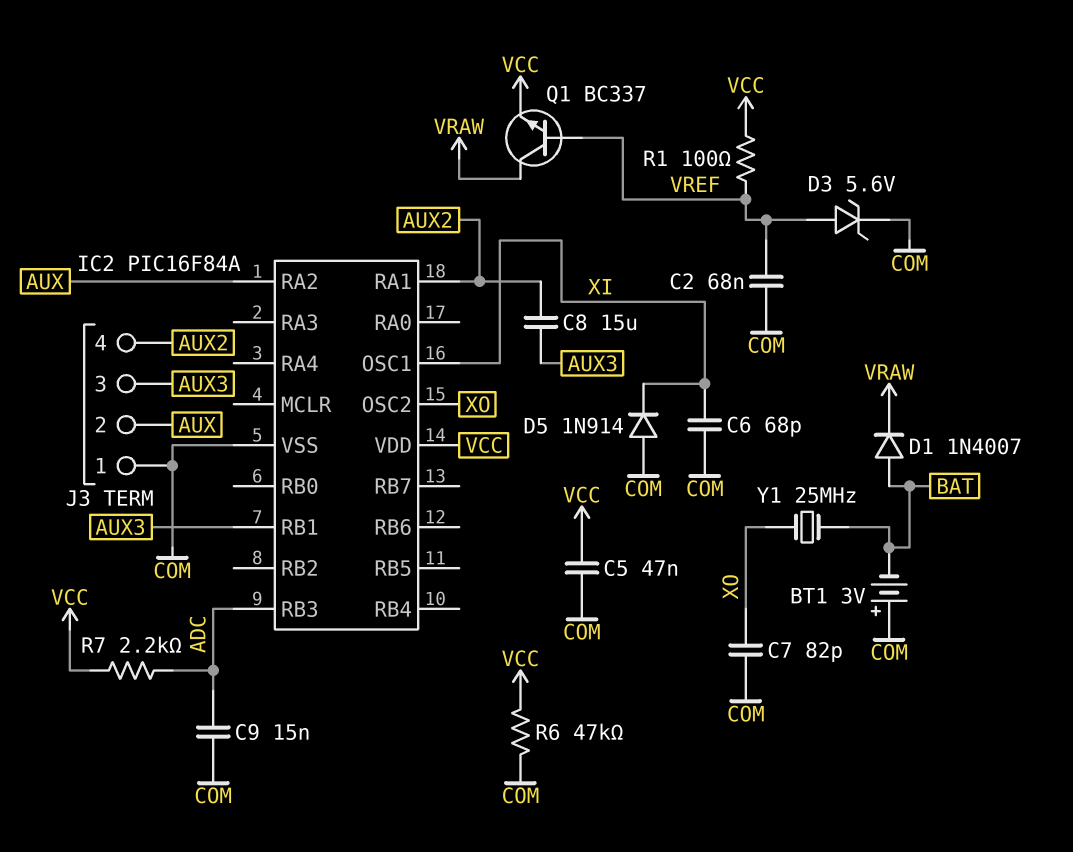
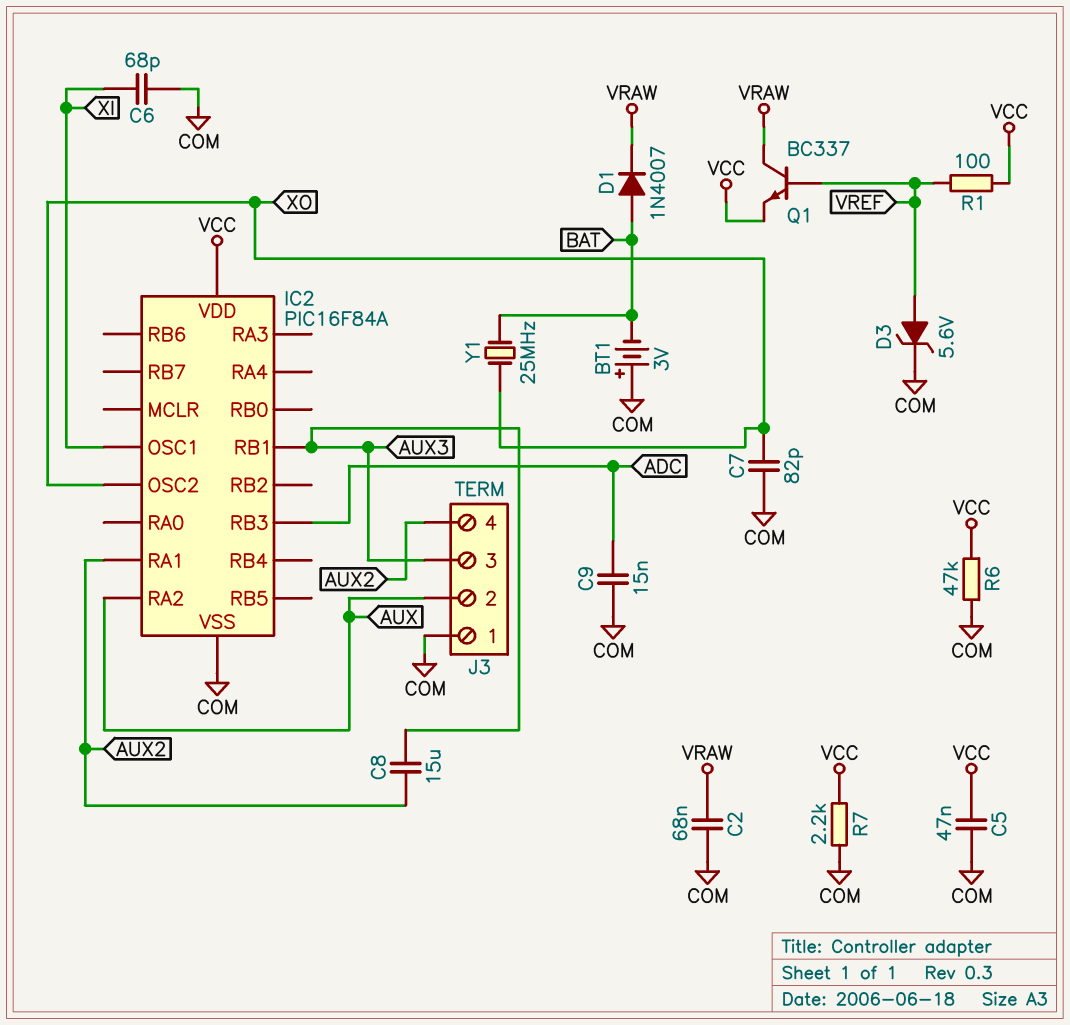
C2: 68nF (COM, VREF) -> 68nF (COM, VRAW)
D5: diode 1N914 (A COM, K XI) -> none
R7: 2.2k (ADC, VCC) -> 2.2k (COM, VCC)

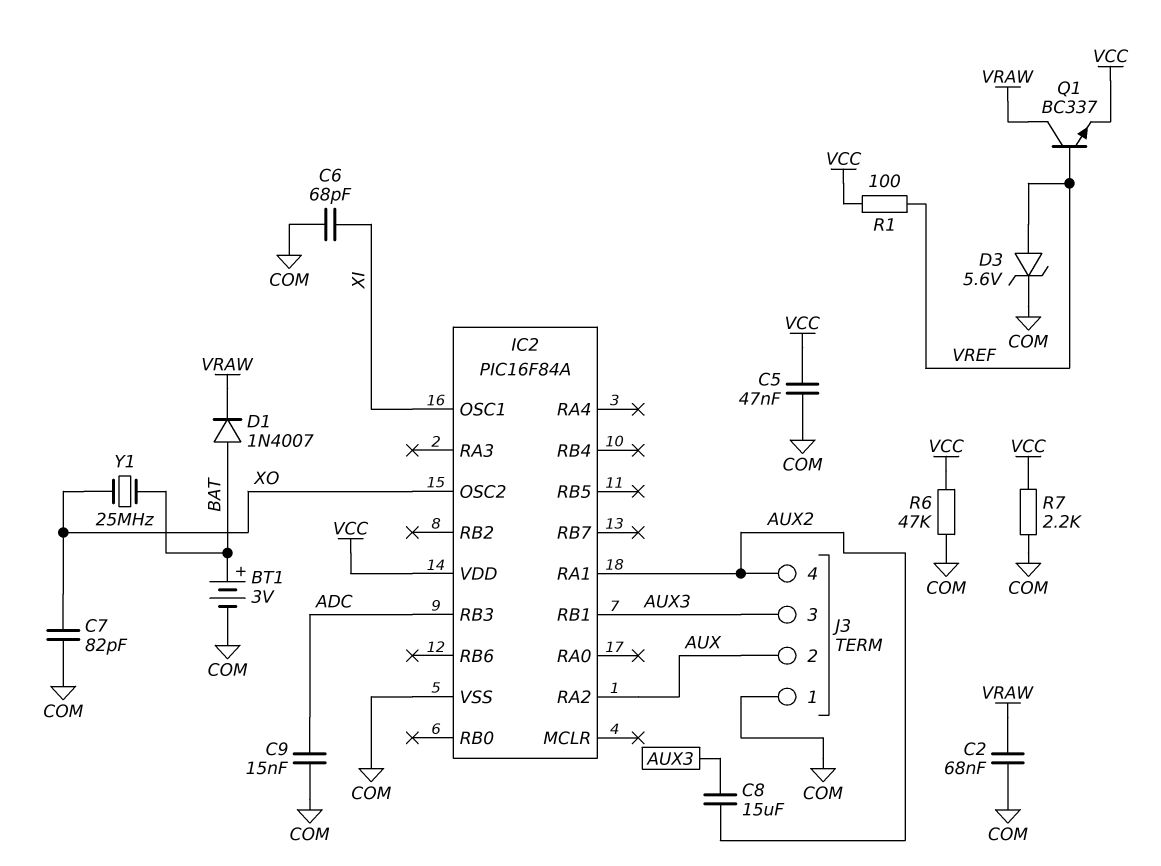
BT1: 3V (plus COM, minus BAT) -> 3V (plus BAT, minus COM)

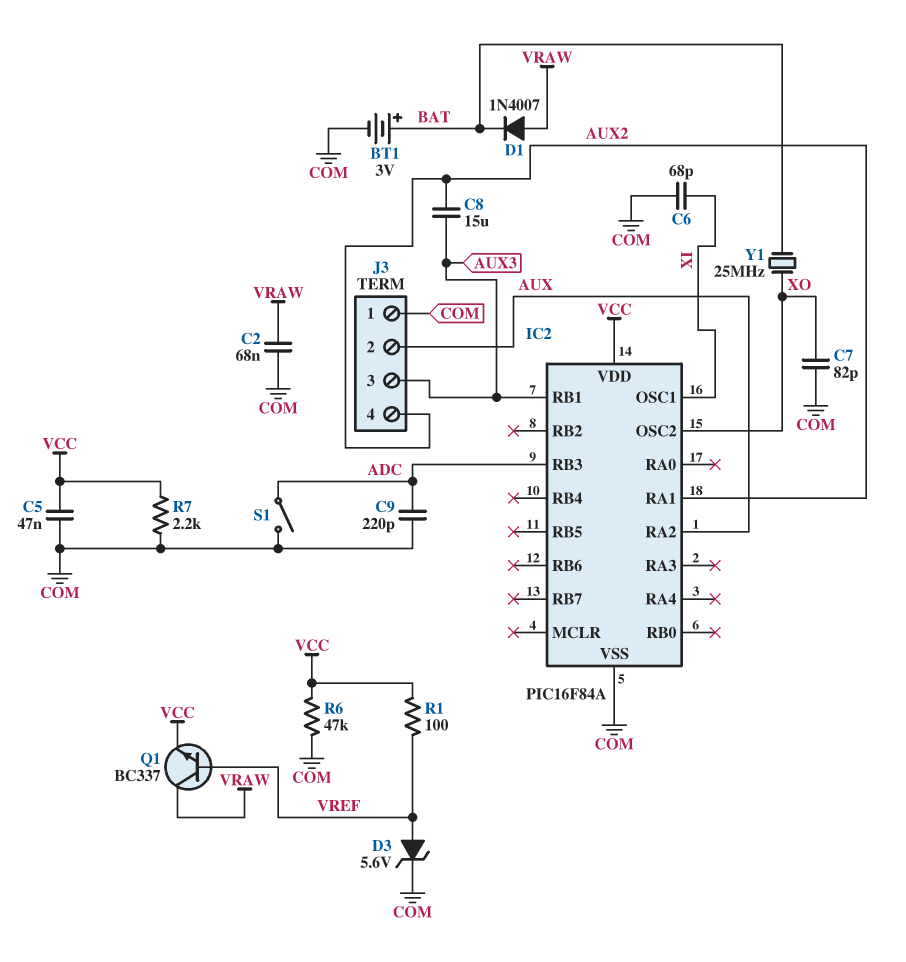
C9: 15nF (ADC, COM) -> 220pF (ADC, COM)
D1: diode 1N4007 (A BAT, K VRAW) -> diode 1N4007 (A VRAW, K BAT)
S1: none -> switch (ADC, COM)

